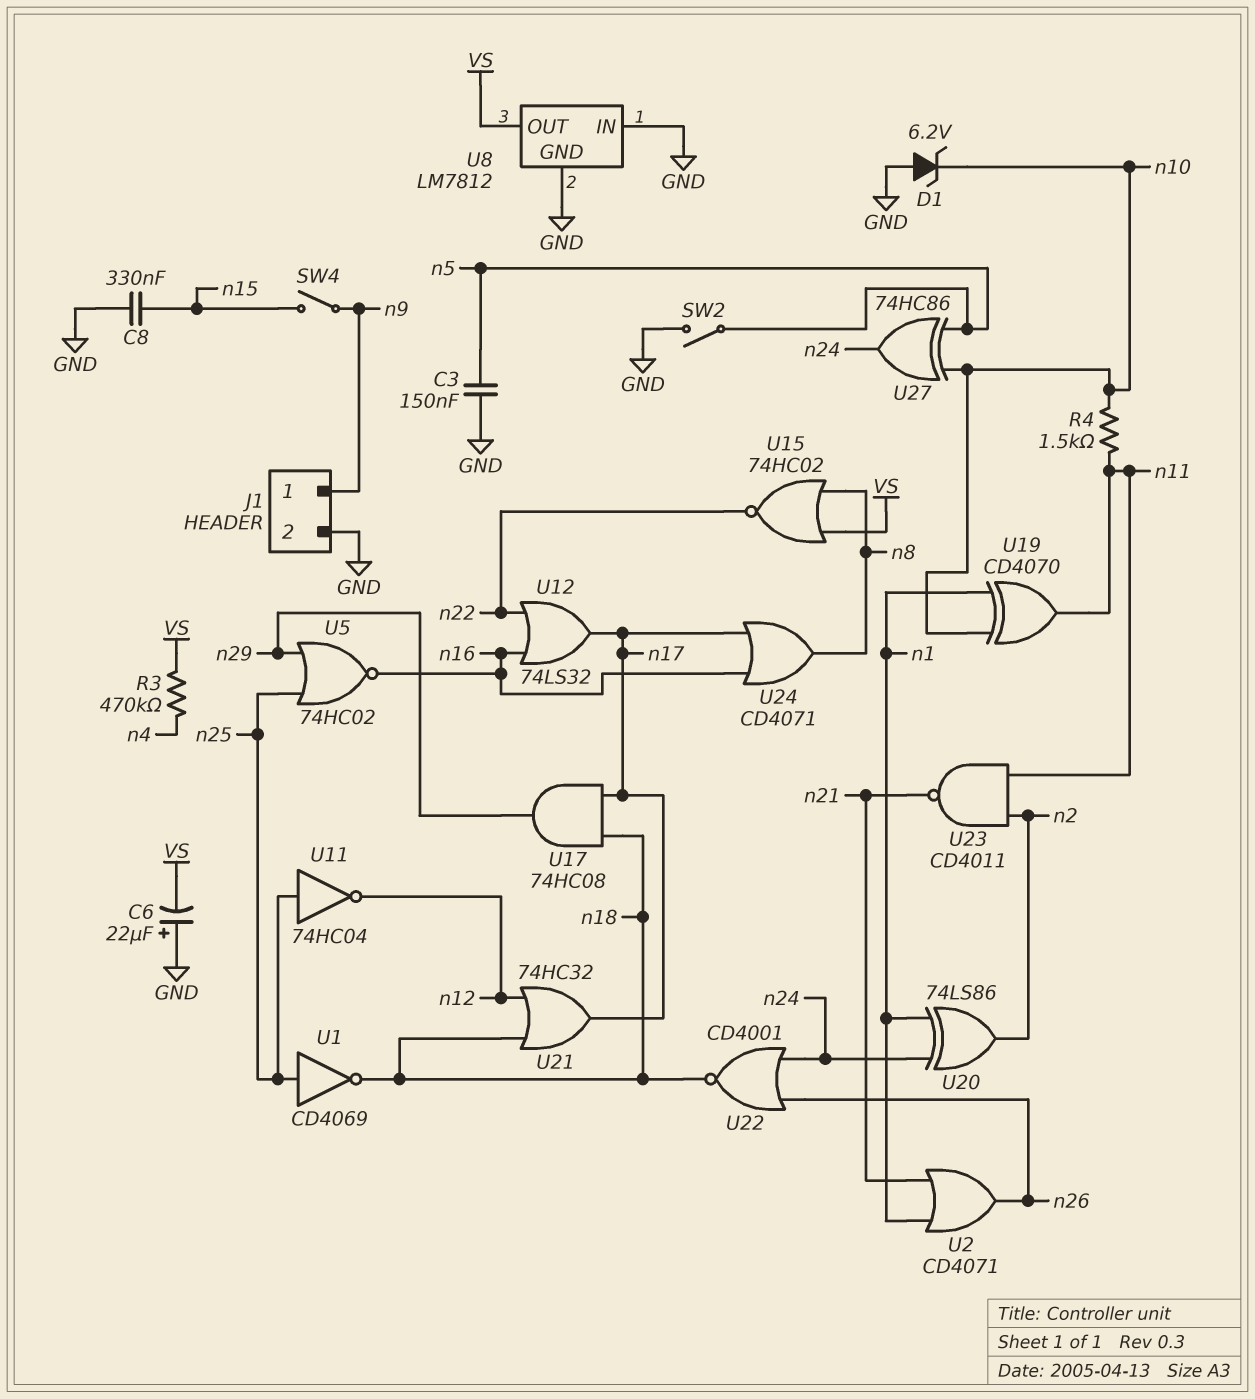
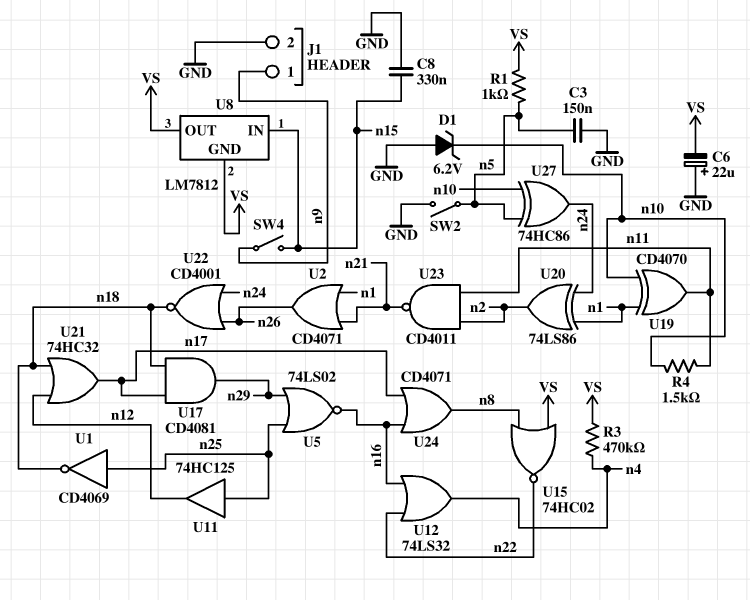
R1: none -> 1k (VS, n5)
U5: NOR 74HC02 (in n25, in n29, out n16) -> NOR 74LS02 (in n25, in n29, out n16)
U8 pin GND: GND -> VS
U8 pin IN: GND -> n15
U11: NOT 74HC04 (in n25, out n12) -> buffer 74HC125 (in n25, out n12)
U12: OR 74LS32 (in n16, in n22, out n17) -> OR 74LS32 (in n16, in n22, out n4)
U17: AND 74HC08 (in n17, in n18, out n29) -> AND CD4081 (in n17, in n18, out n29)

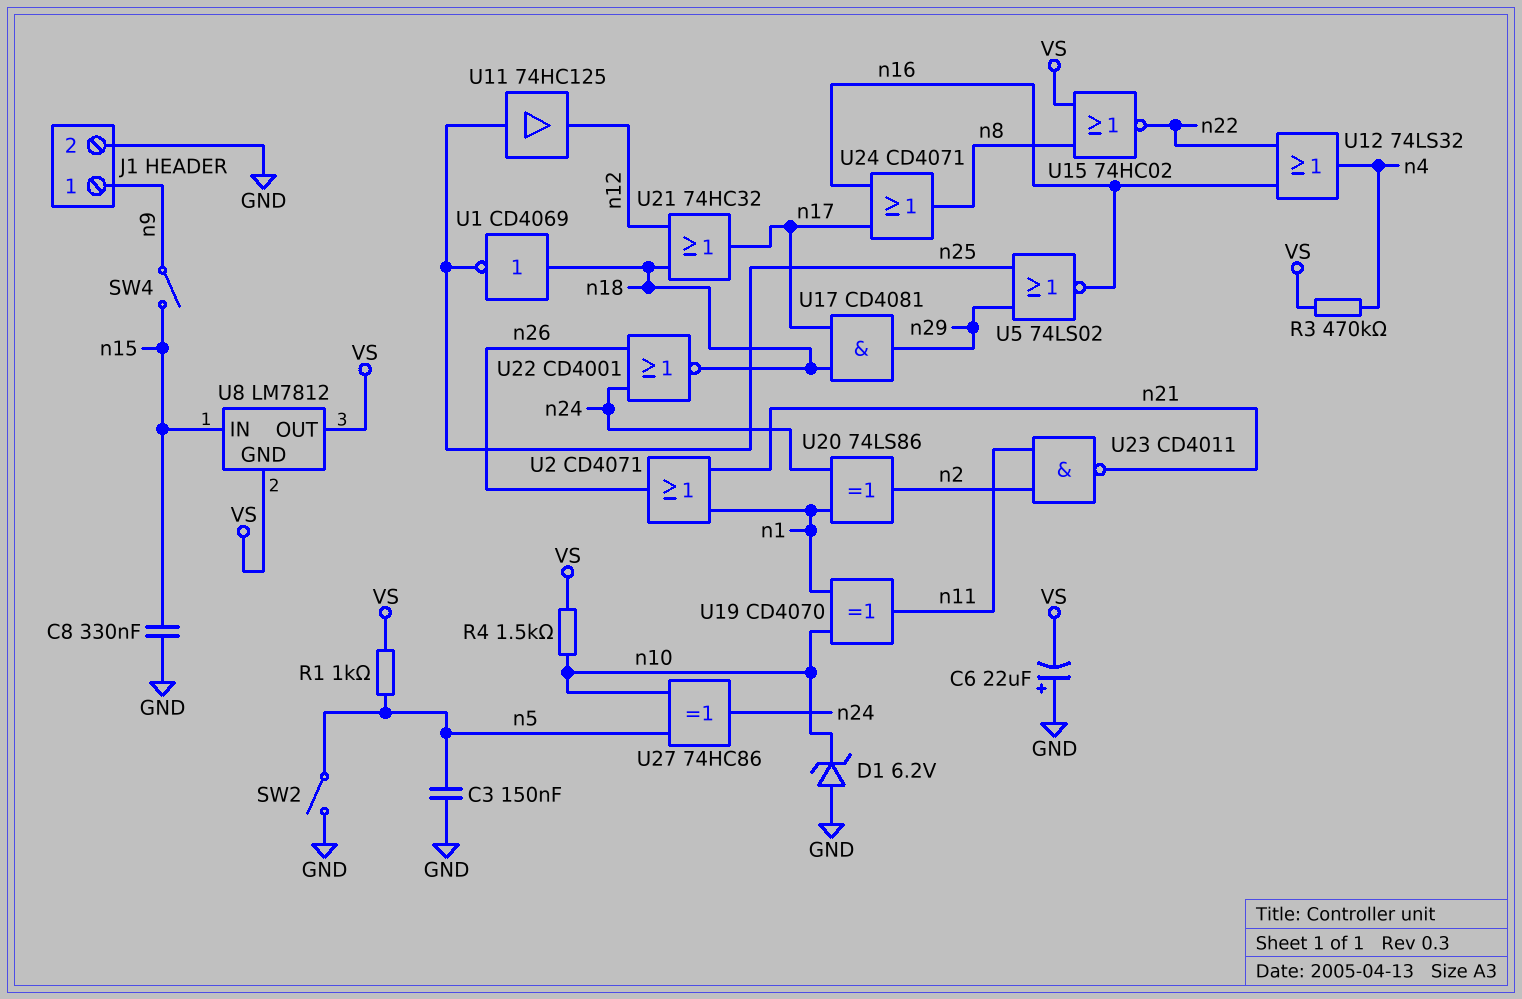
R4: 1.5k (n10, n11) -> 1.5k (VS, n10)
U1: NOT CD4069 (in n25, out n18) -> NOT CD4069 (in n18, out n25)

